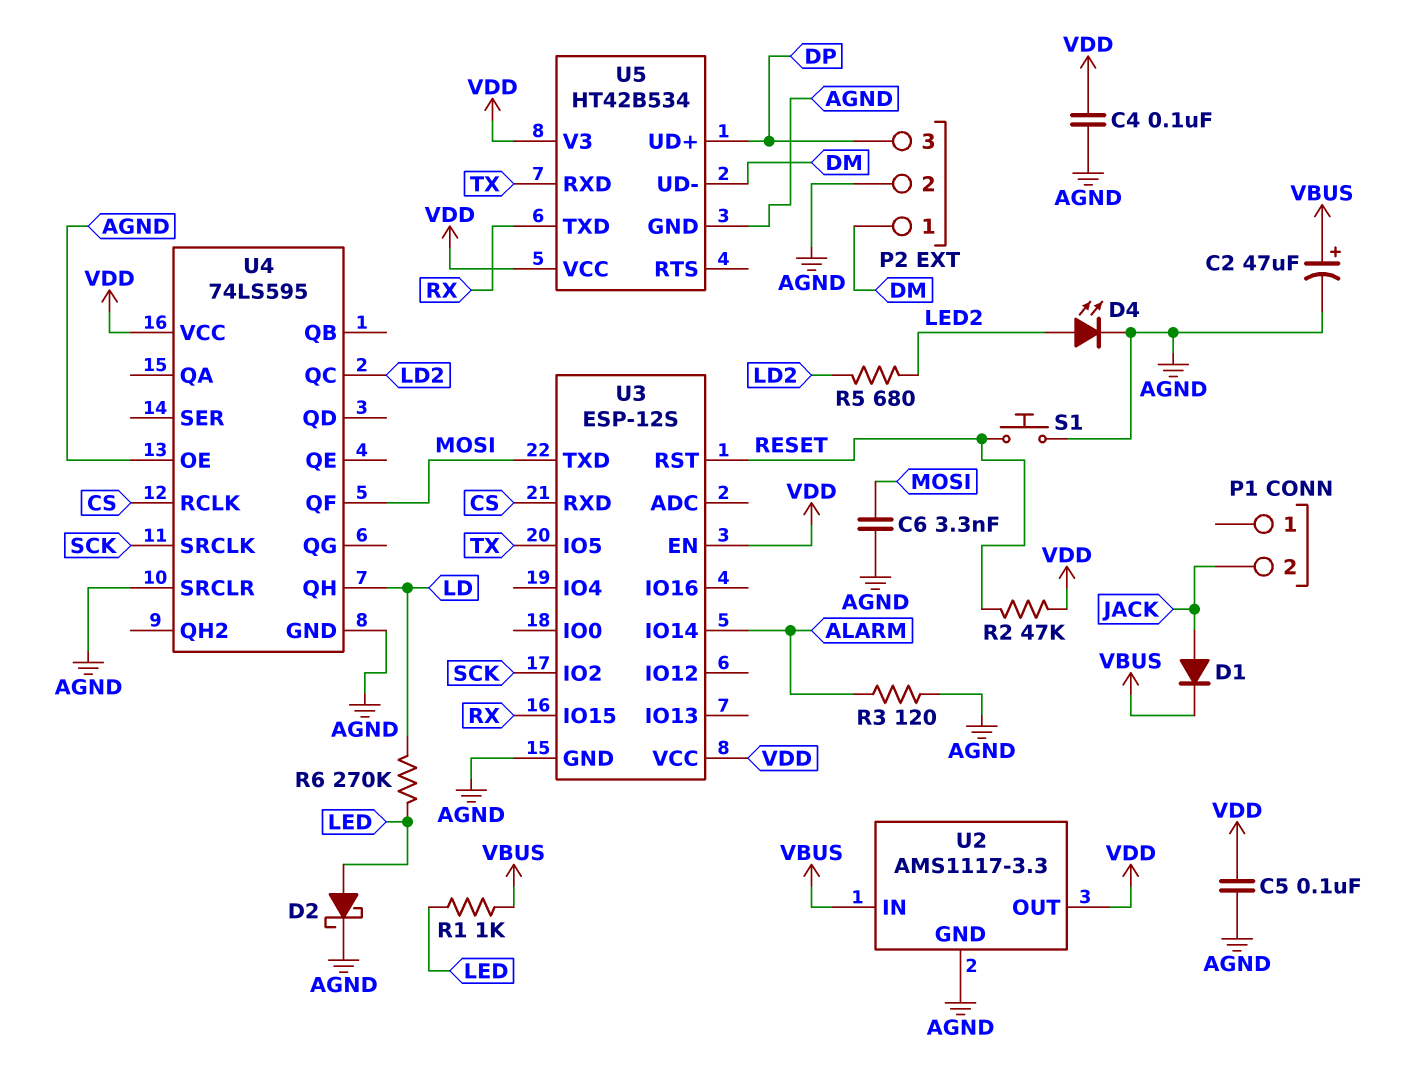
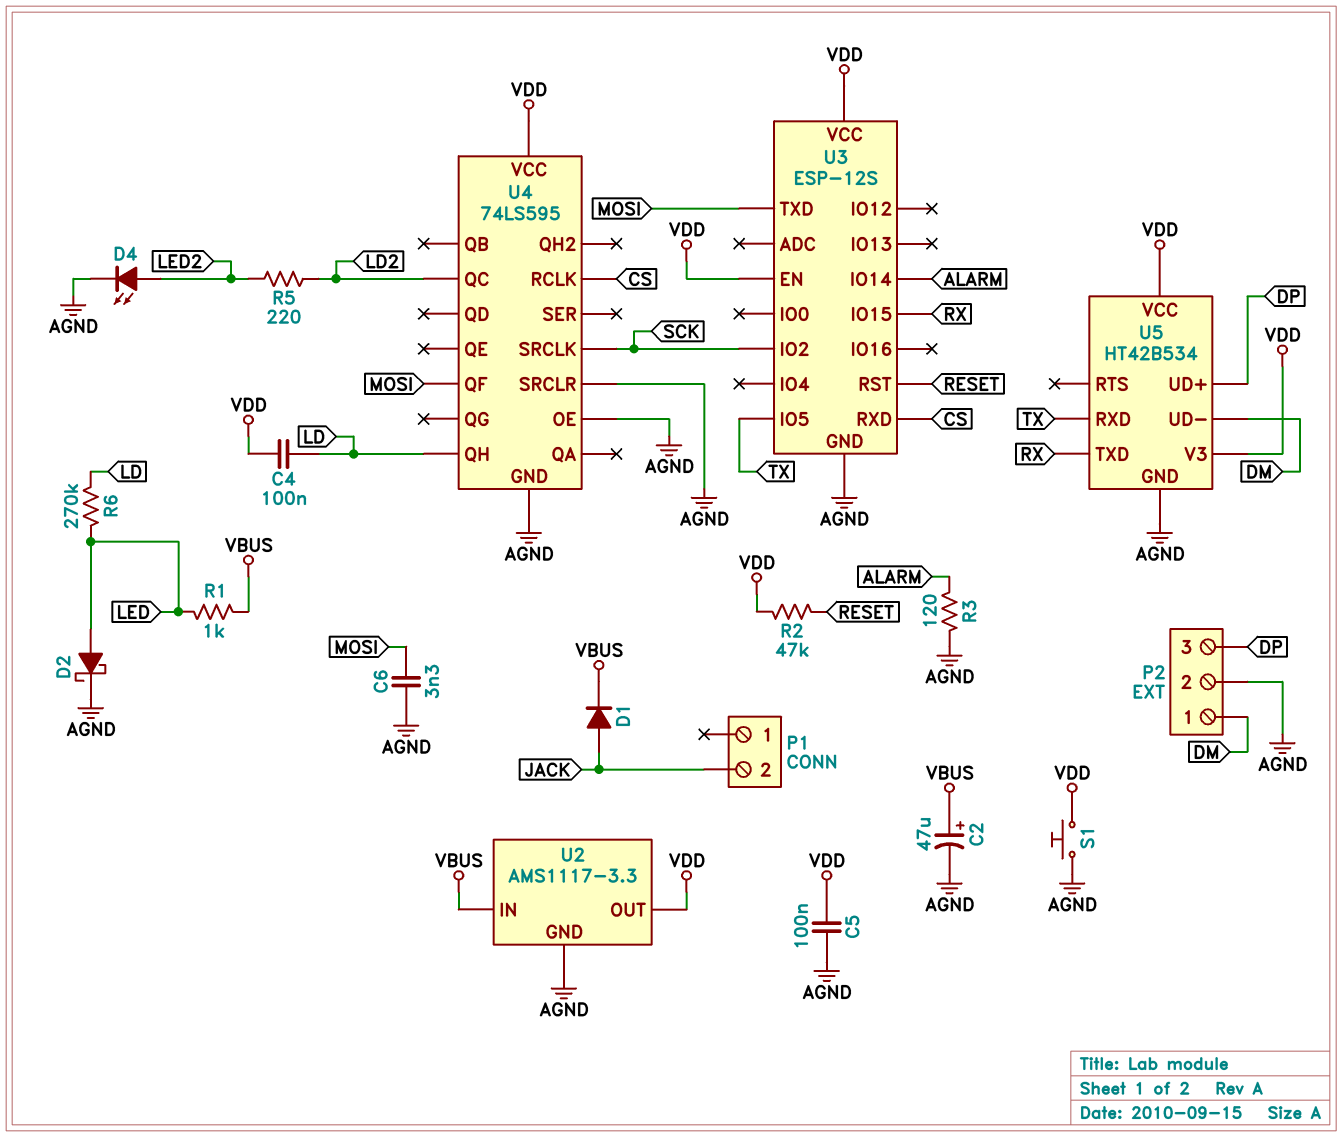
C4: 100nF (AGND, VDD) -> 100nF (LD, VDD)
R5: 680 (LD2, LED2) -> 220 (LD2, LED2)
S1: button (AGND, RESET) -> button (AGND, VDD)

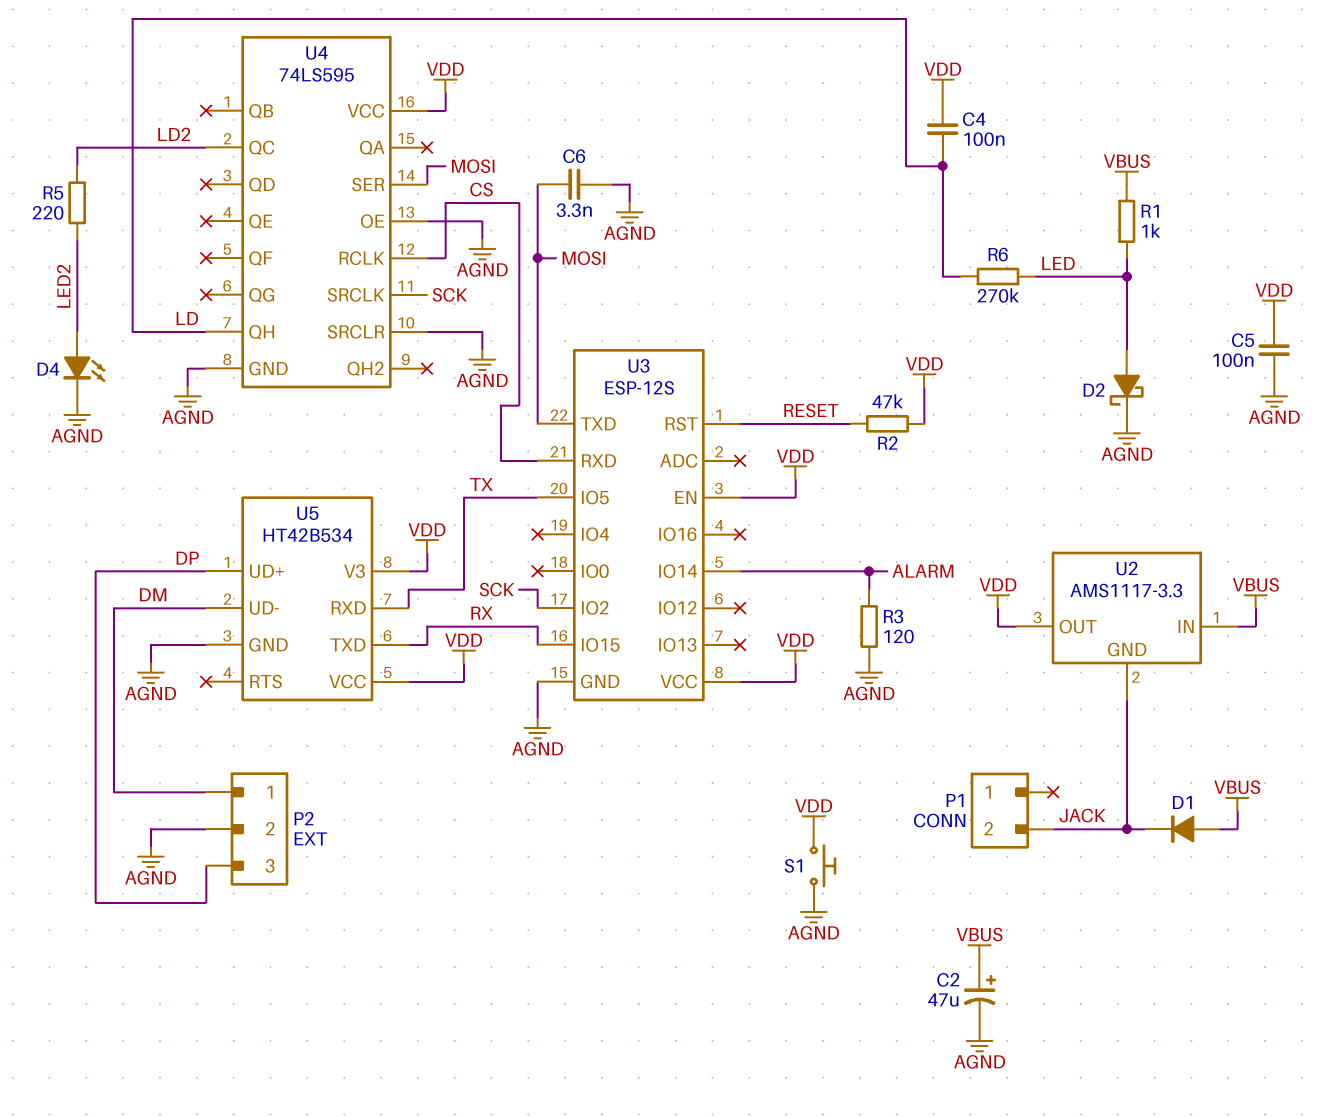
D1: diode (A JACK, K VBUS) -> diode (A VBUS, K JACK)
U2 pin GND: AGND -> JACK
U4 pin QF: MOSI -> none
U4 pin SER: none -> MOSI

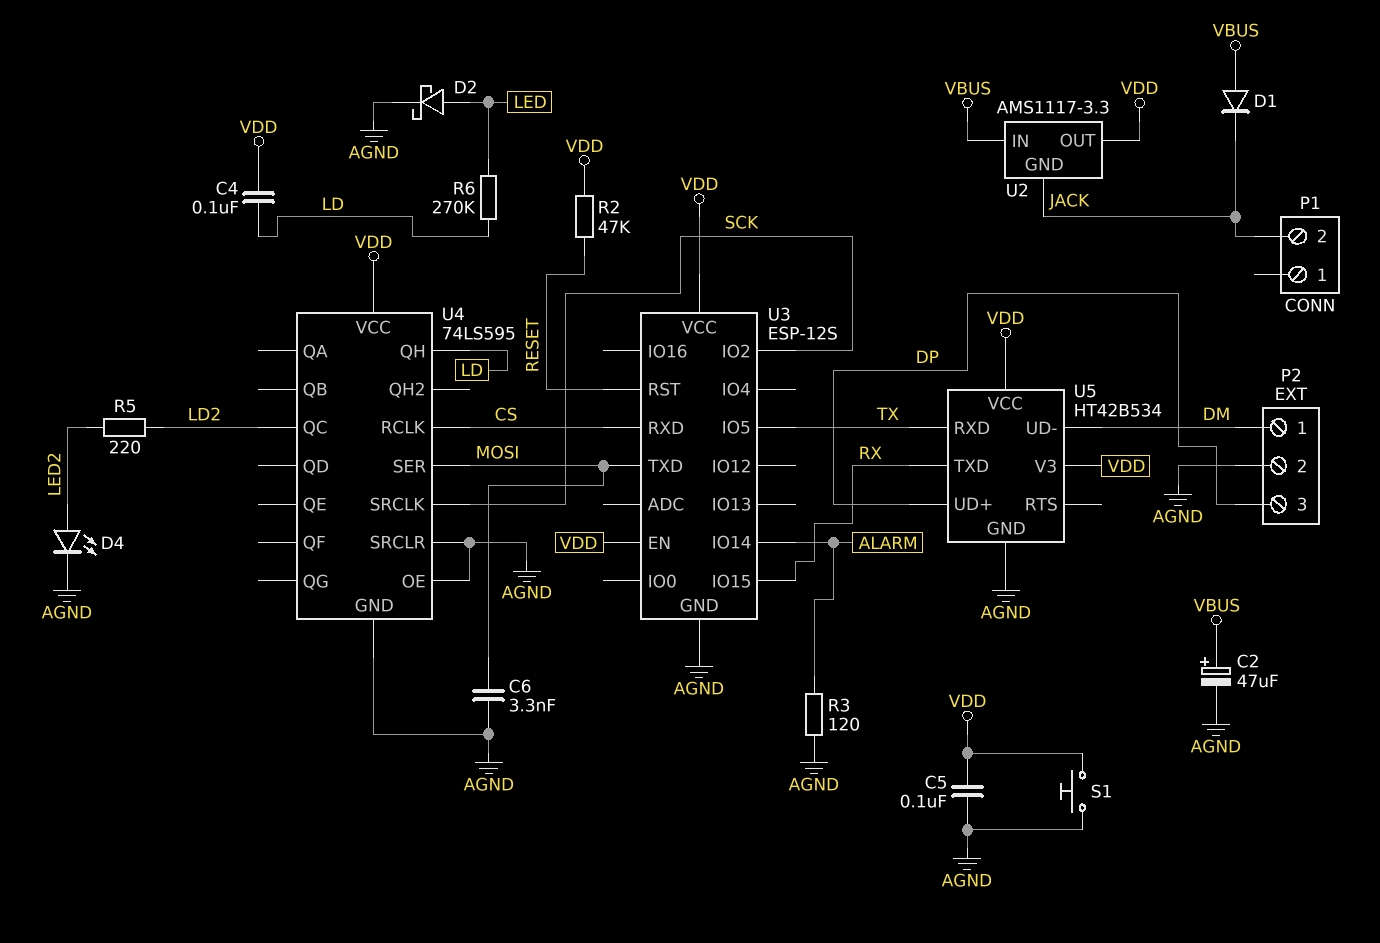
R1: 1k (LED, VBUS) -> none

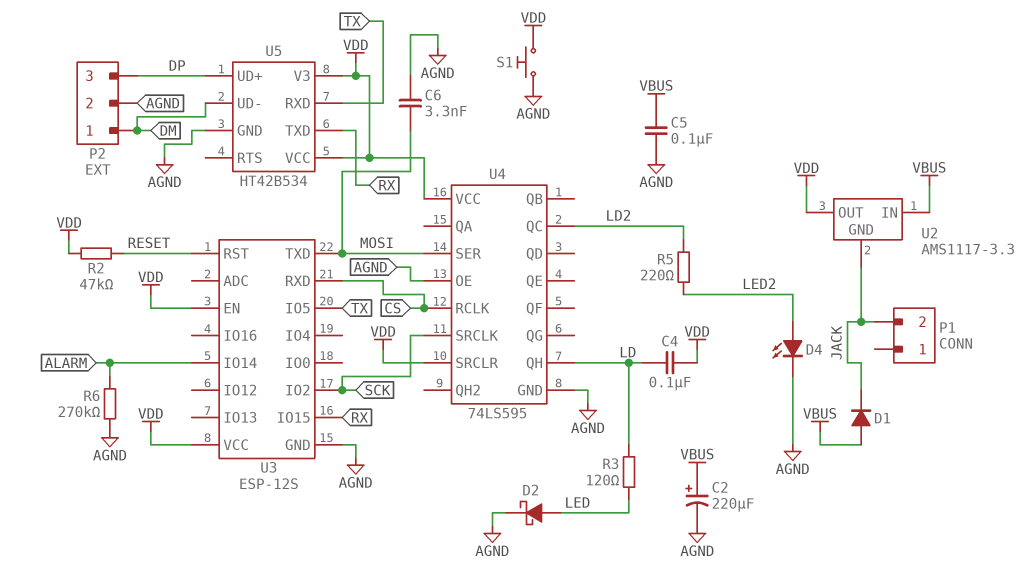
C2: 47uF (plus VBUS, minus AGND) -> 220uF (plus VBUS, minus AGND)
C5: 100nF (AGND, VDD) -> 100nF (AGND, VBUS)
R3: 120 (AGND, ALARM) -> 120 (LD, LED)
R6: 270k (LD, LED) -> 270k (AGND, ALARM)
U4 pin SRCLR: AGND -> VDD

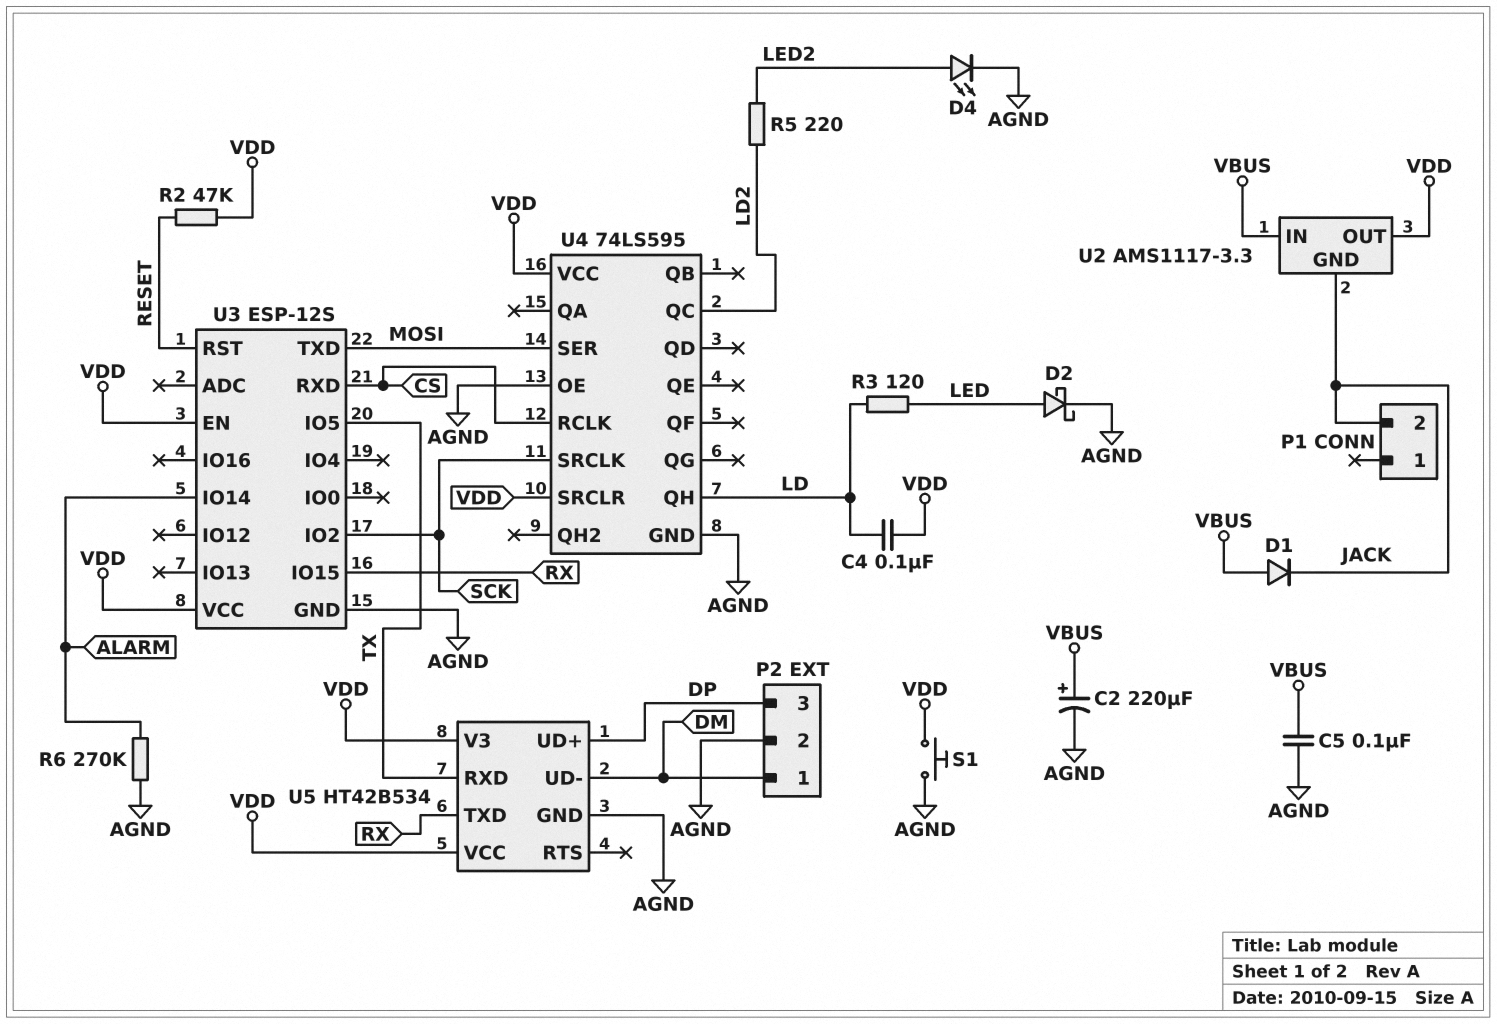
C6: 3.3nF (AGND, MOSI) -> none

